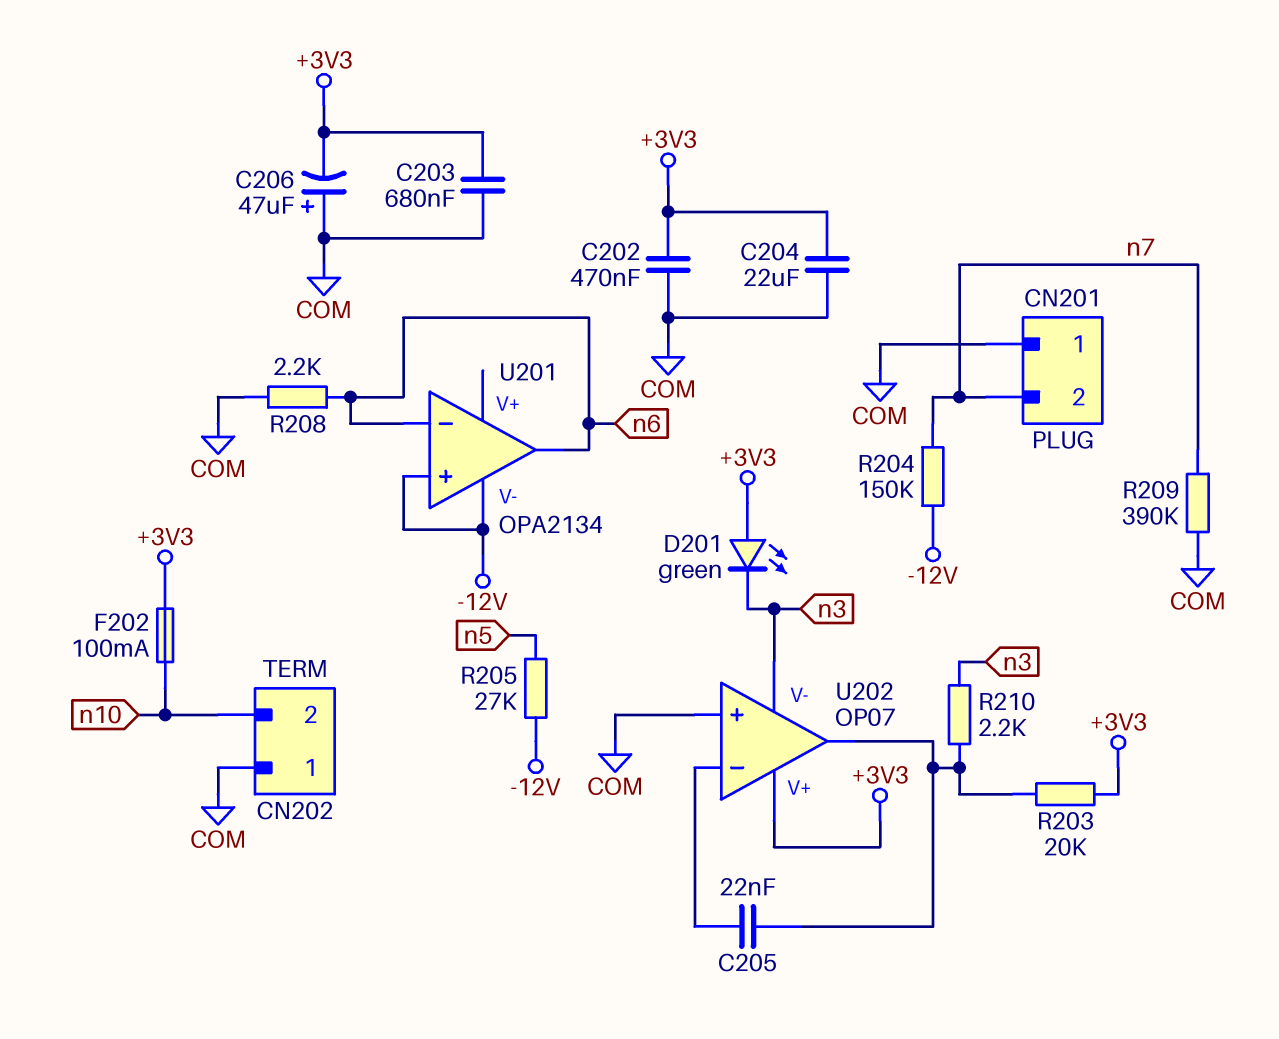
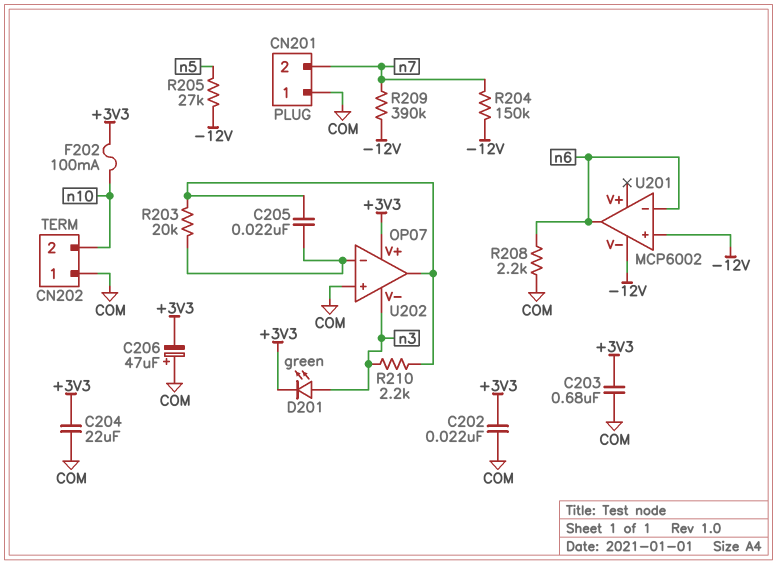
C202: 470nF (+3V3, COM) -> 22nF (+3V3, COM)
D201: LED green (A +3V3, K n3) -> LED green (A n3, K +3V3)
R203: 20k (+3V3, U202/out) -> 20k (U202/in-, U202/out)
R209: 390k (COM, n7) -> 390k (-12V, n7)
U201: OPA2134 -> MCP6002

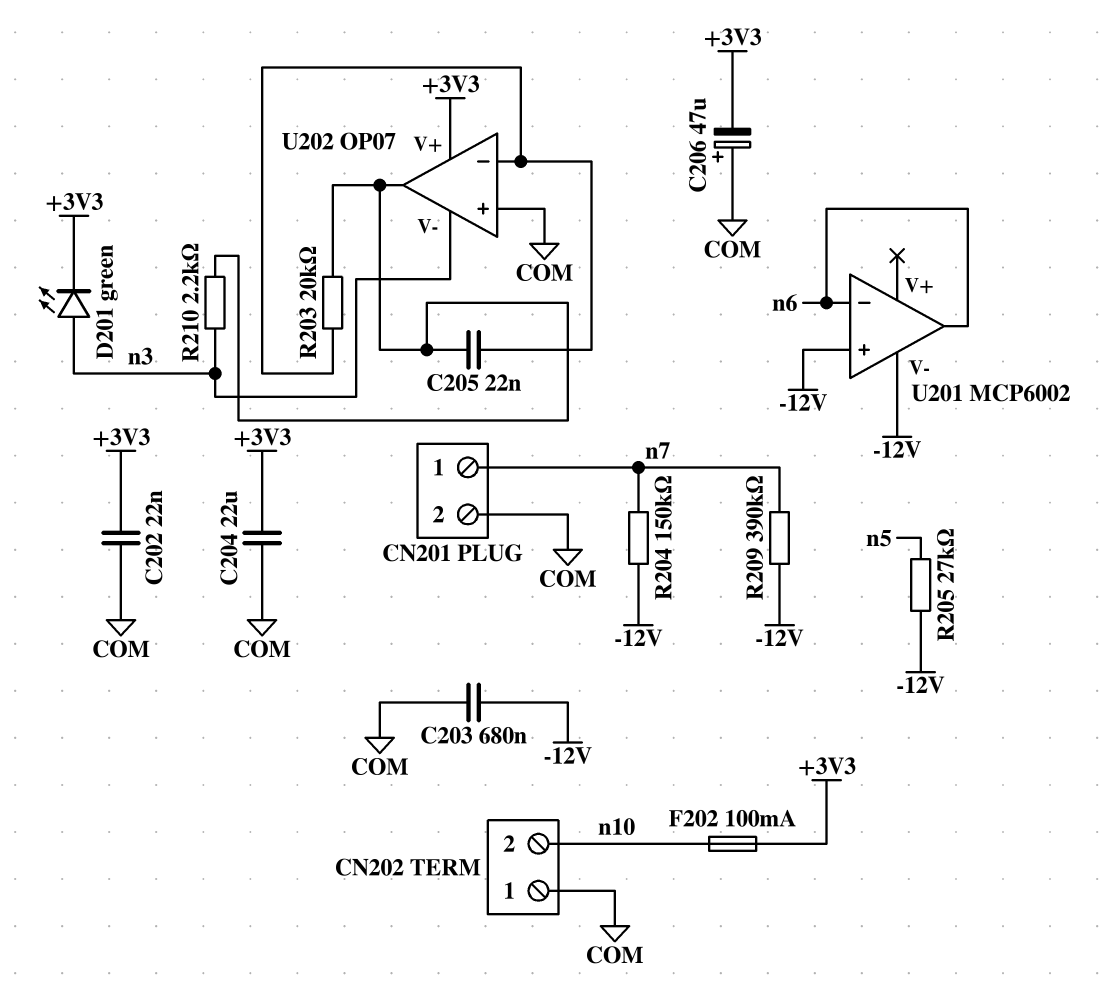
C203: 680nF (+3V3, COM) -> 680nF (-12V, COM)
CN201 pin 1: COM -> n7
CN201 pin 2: n7 -> COM
R208: 2.2k (COM, n6) -> none

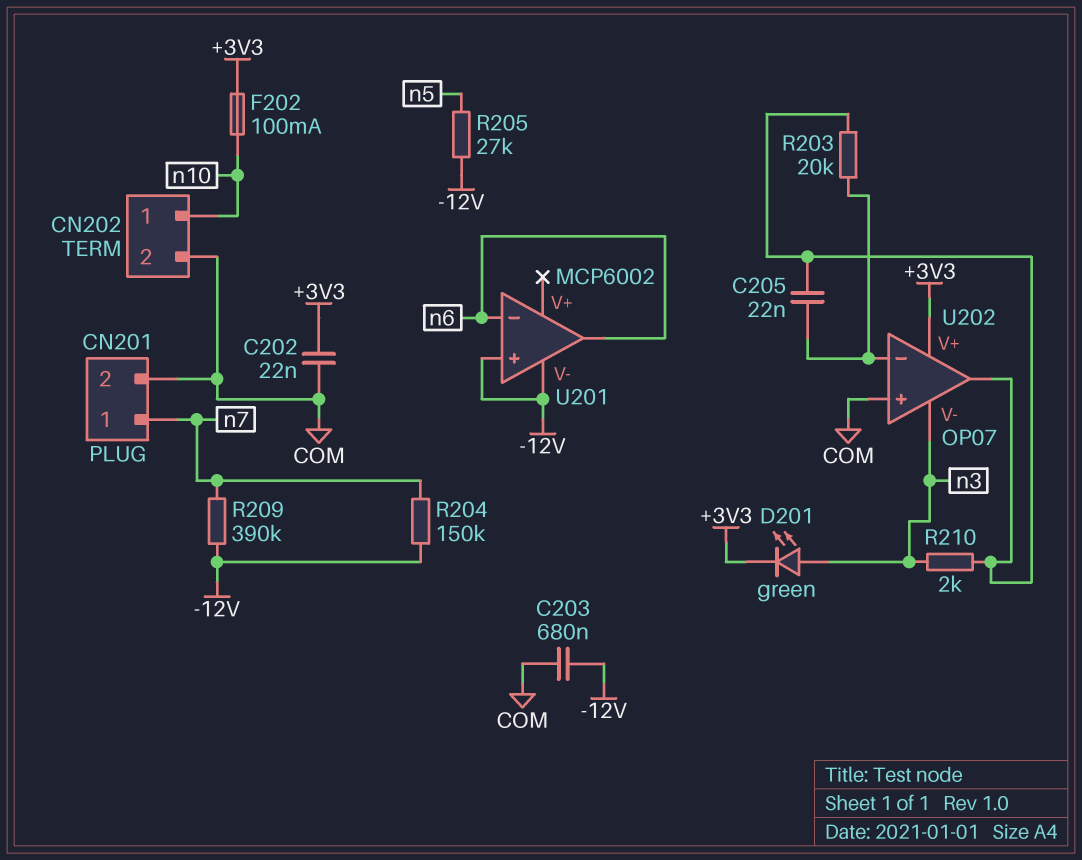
C204: 22uF (+3V3, COM) -> none
C206: 47uF (plus COM, minus +3V3) -> none
CN202 pin 1: COM -> n10
CN202 pin 2: n10 -> COM
R210: 2.2k (U202/out, n3) -> 2k (U202/out, n3)

